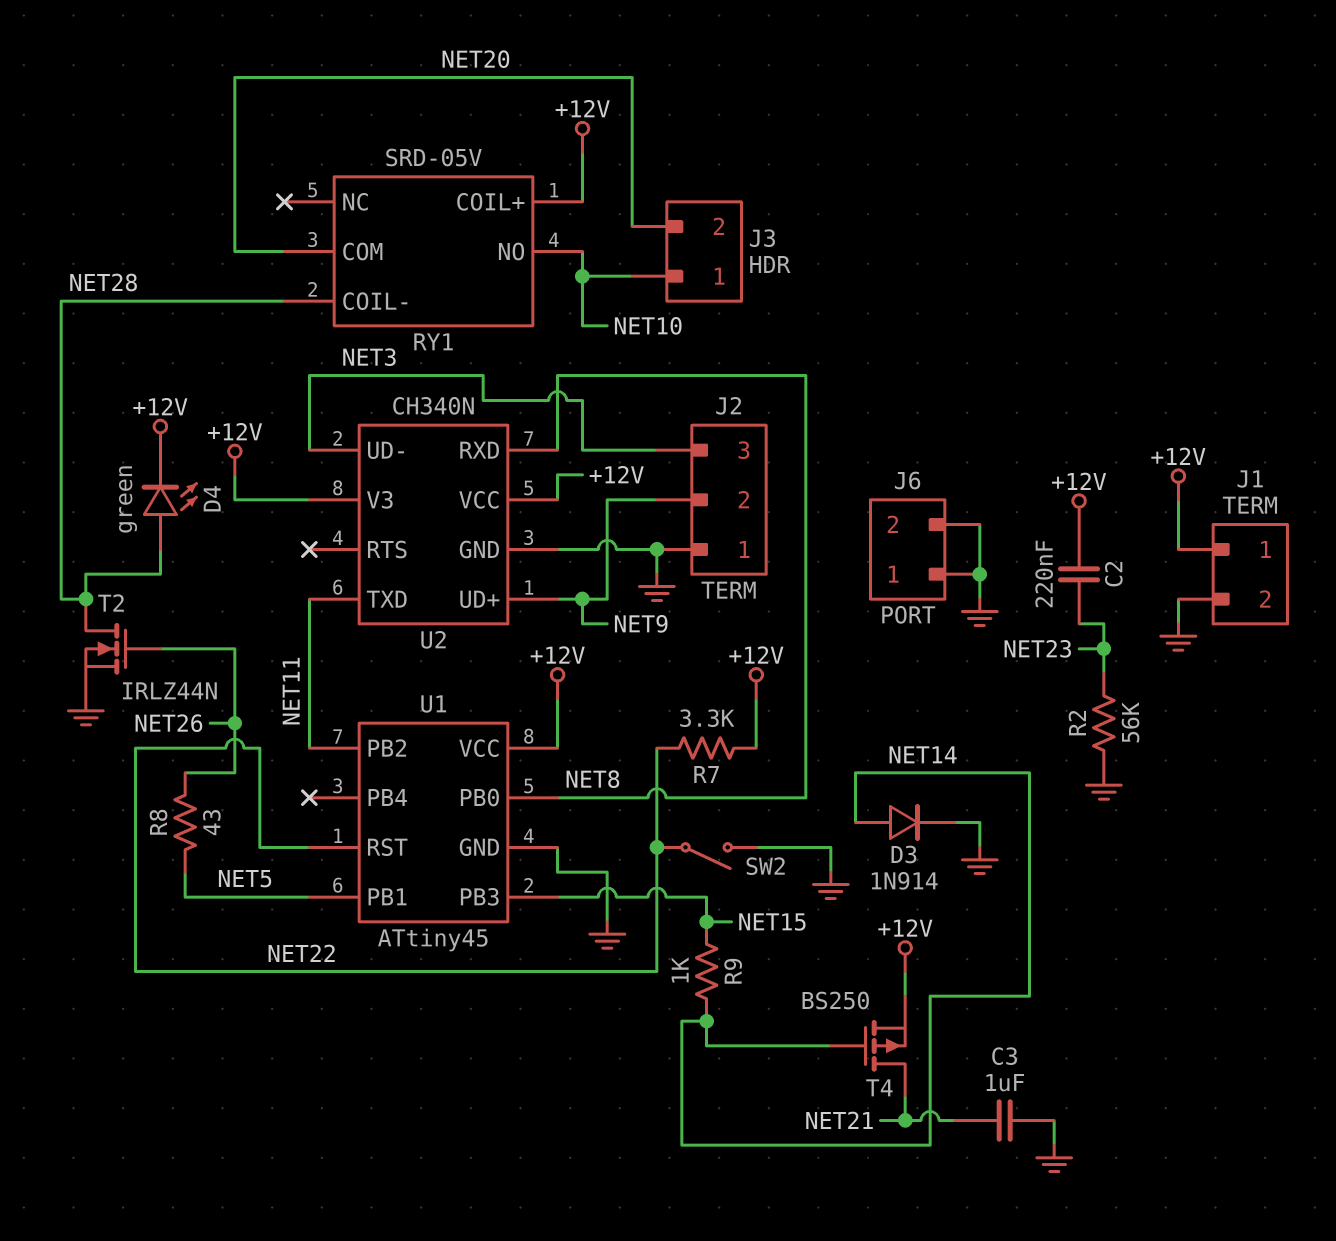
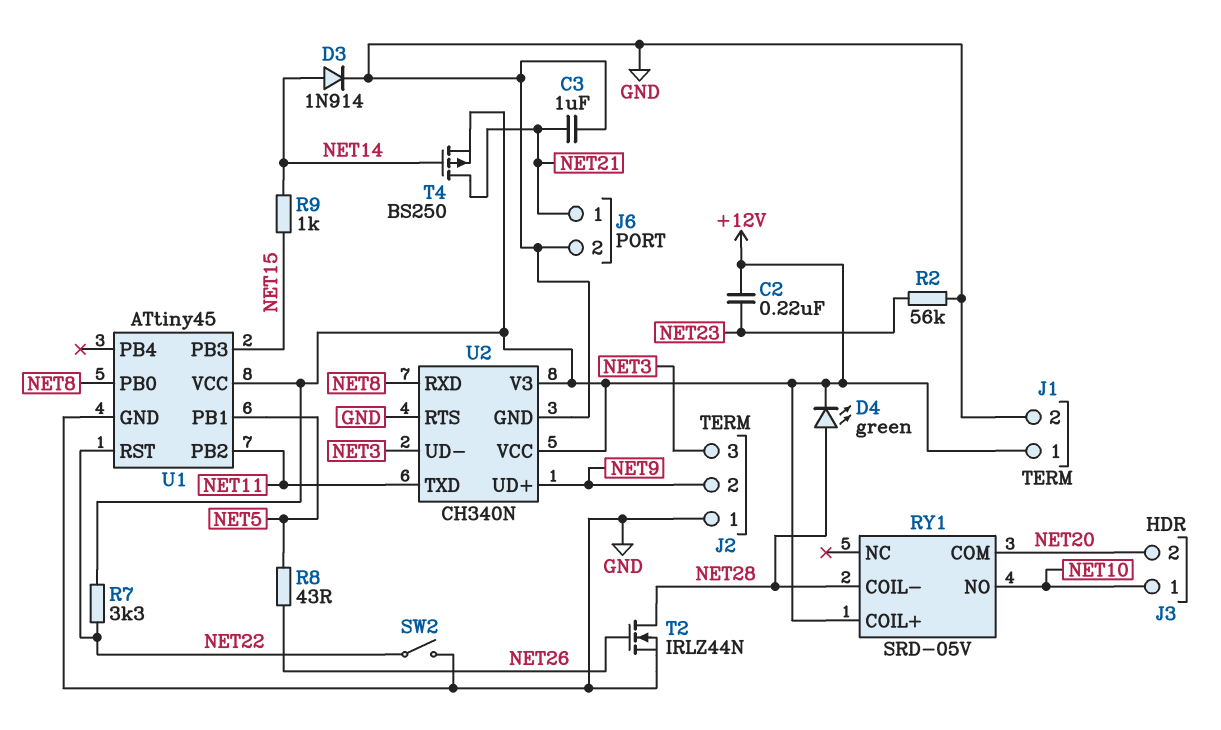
J6 pin 1: GND -> NET21
U2 pin RTS: none -> GND

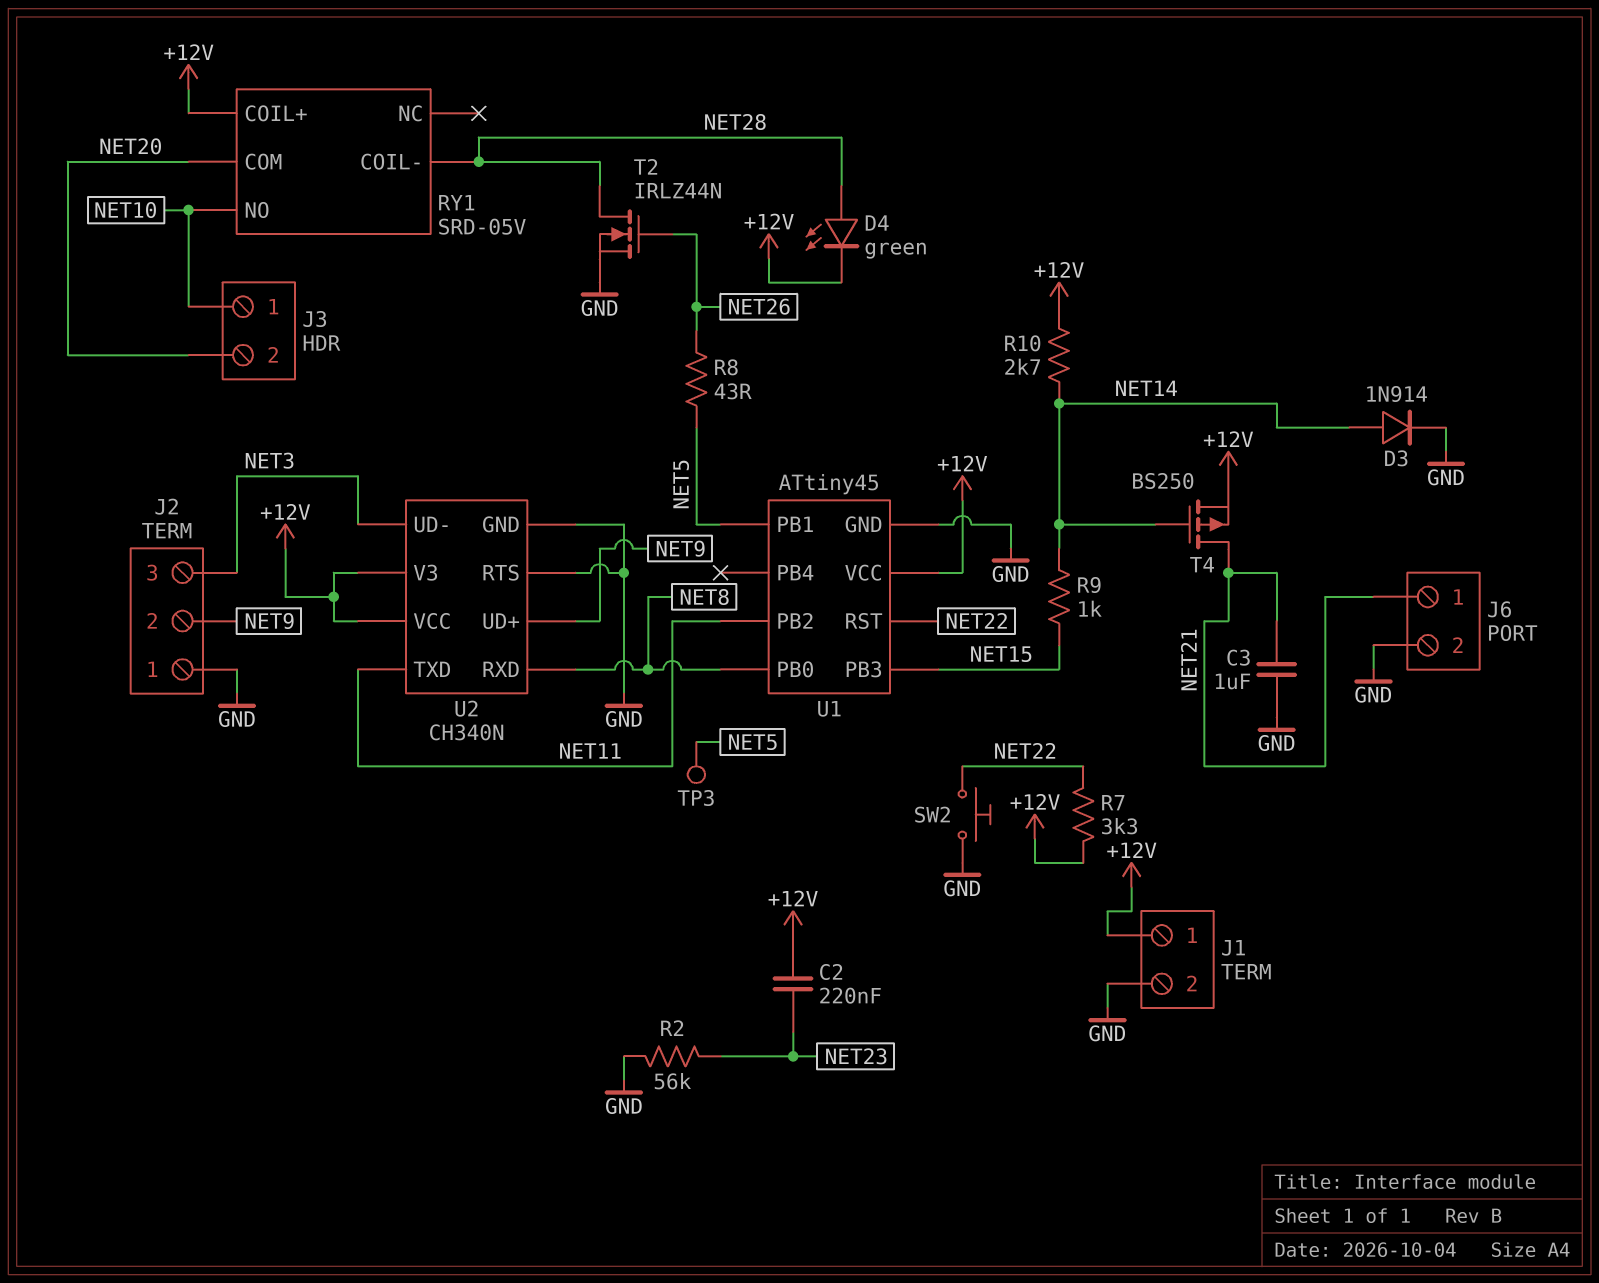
R10: none -> 2.7k (+12V, NET14)
SW2: switch (GND, NET22) -> button (GND, NET22)
TP3: none -> test point (NET5)

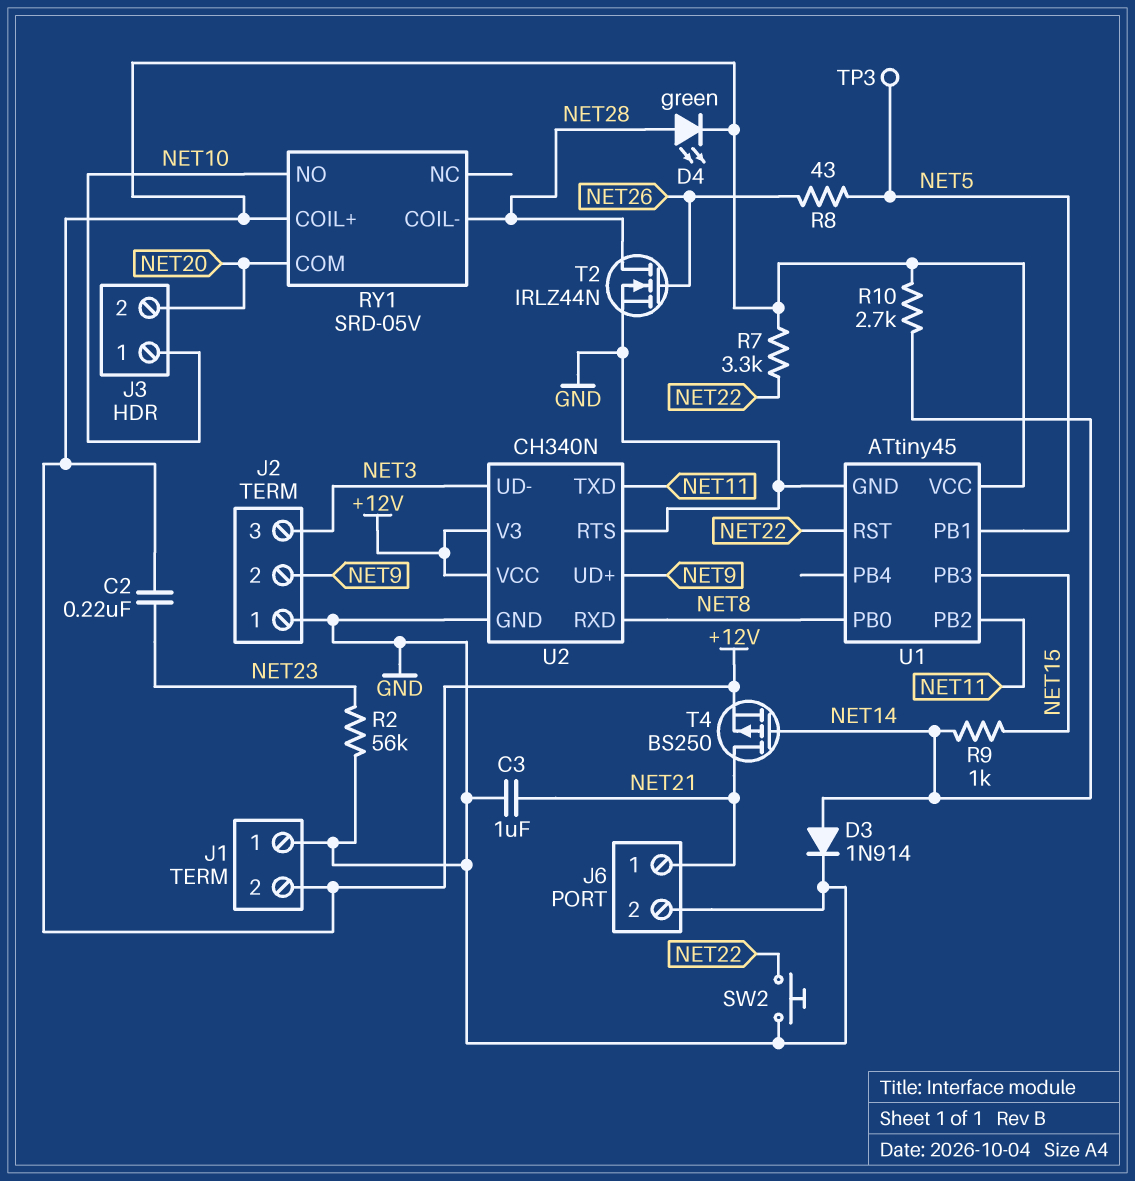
J1 pin 1: +12V -> GND
J1 pin 2: GND -> +12V

